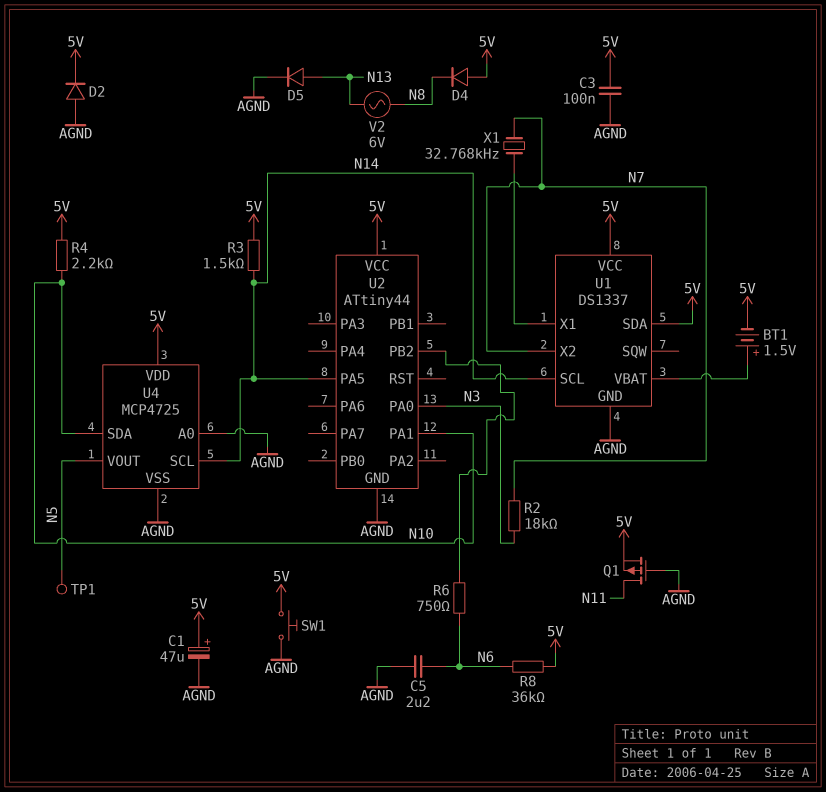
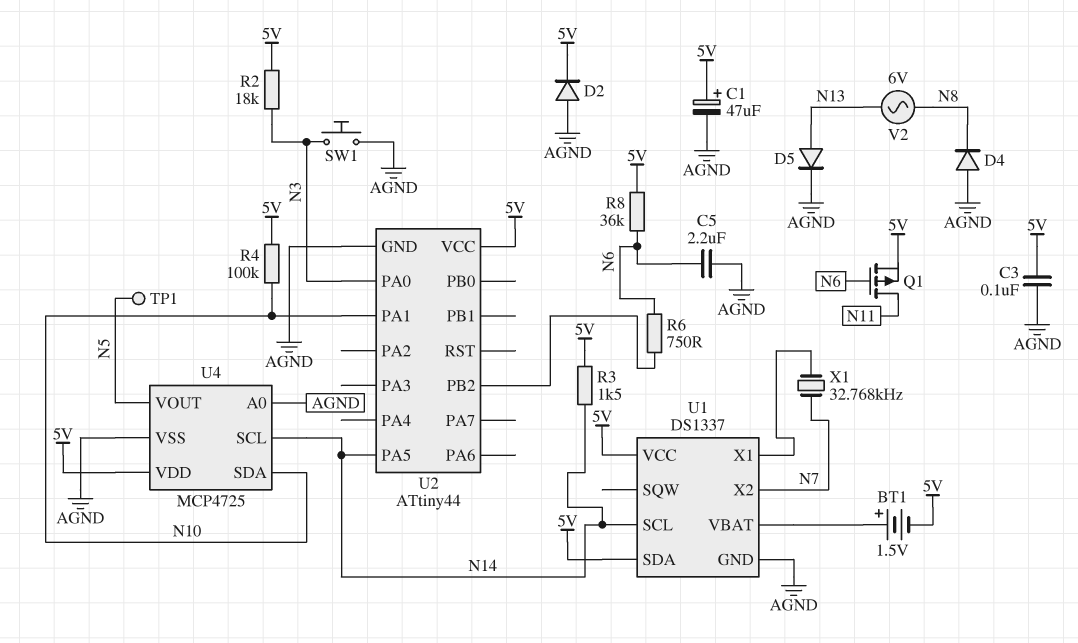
D4: diode (A 5V, K N8) -> diode (A AGND, K N8)
Q1: PMOS (G AGND, D N11, S 5V) -> PMOS (G N6, D N11, S 5V)
R2: 18k (N3, N7) -> 18k (5V, N3)
R4: 2.2k (5V, N10) -> 100k (5V, N10)
SW1: button (5V, AGND) -> button (AGND, N3)

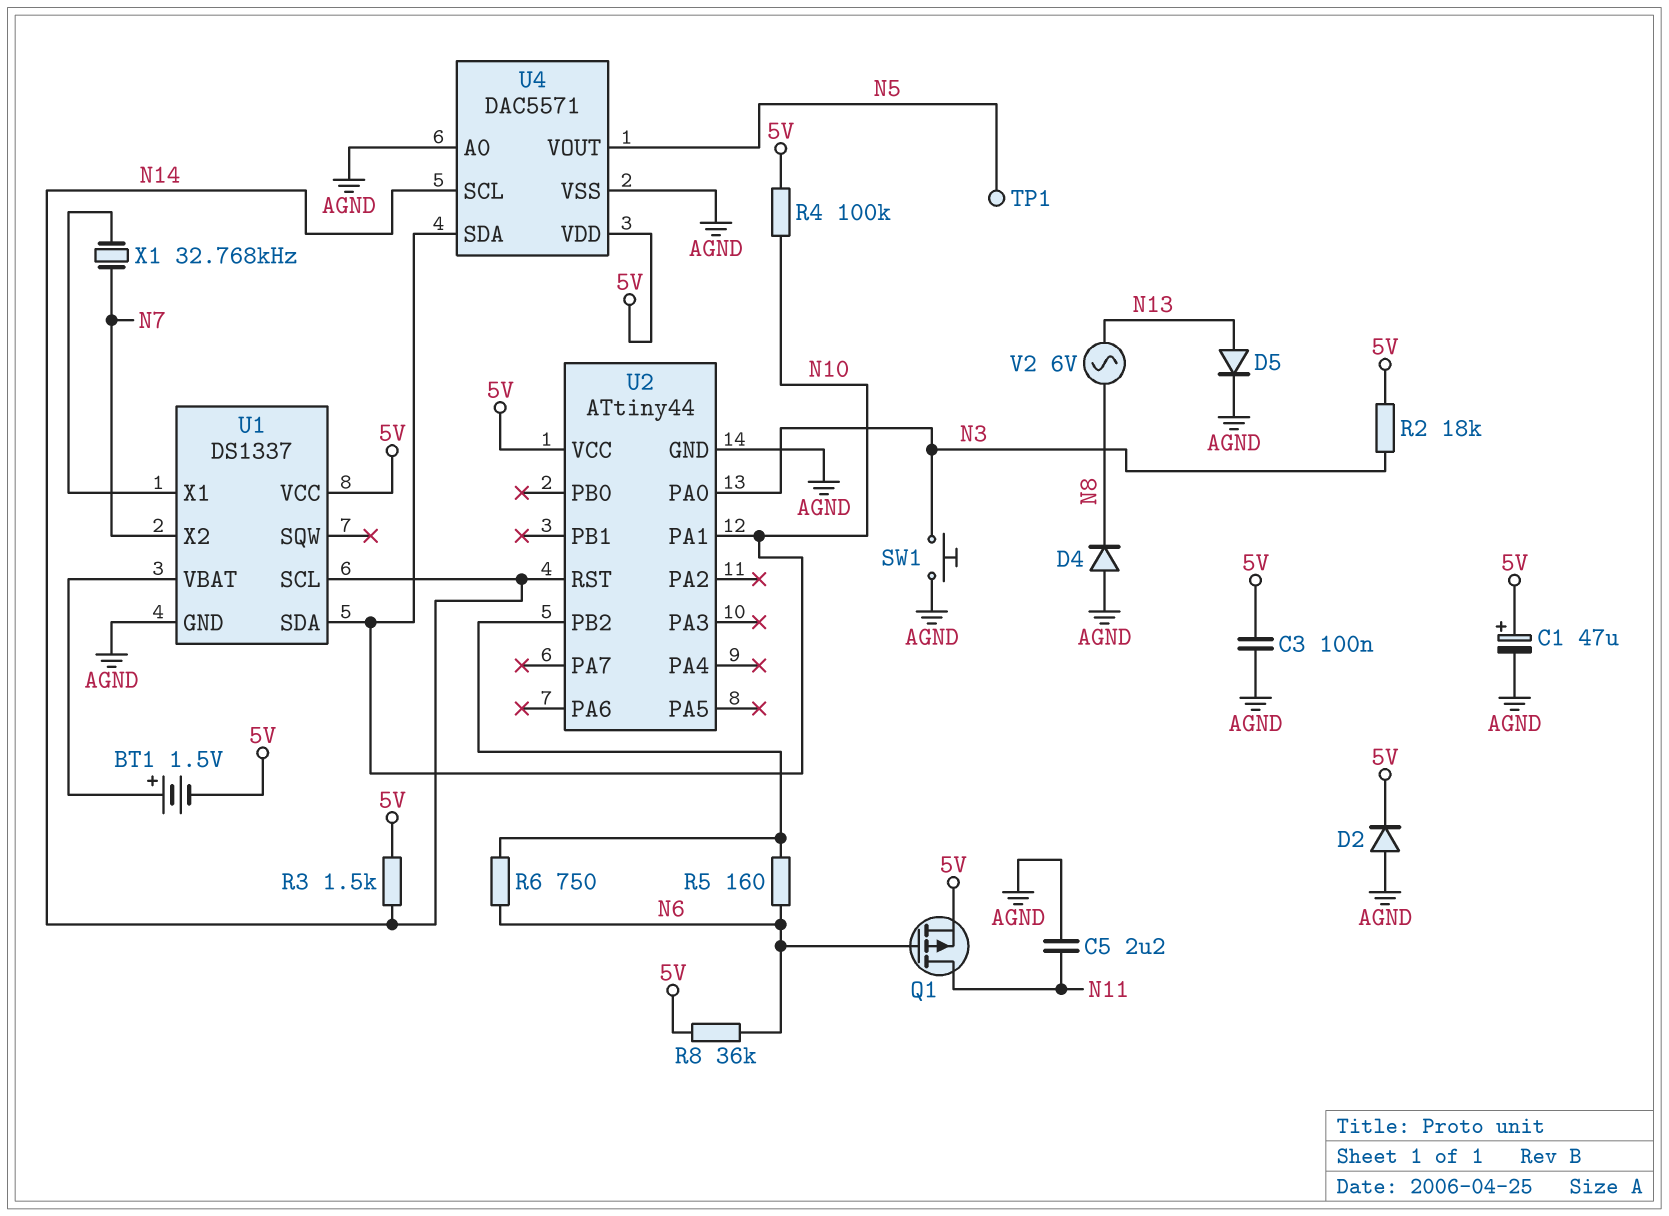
C5: 2.2uF (AGND, N6) -> 2.2uF (AGND, N11)
R5: none -> 160 (N6, U2/PB2)
U1 pin SDA: 5V -> N10
U2 pin PA5: N14 -> none
U2 pin RST: none -> N14
U4: MCP4725 -> DAC5571

